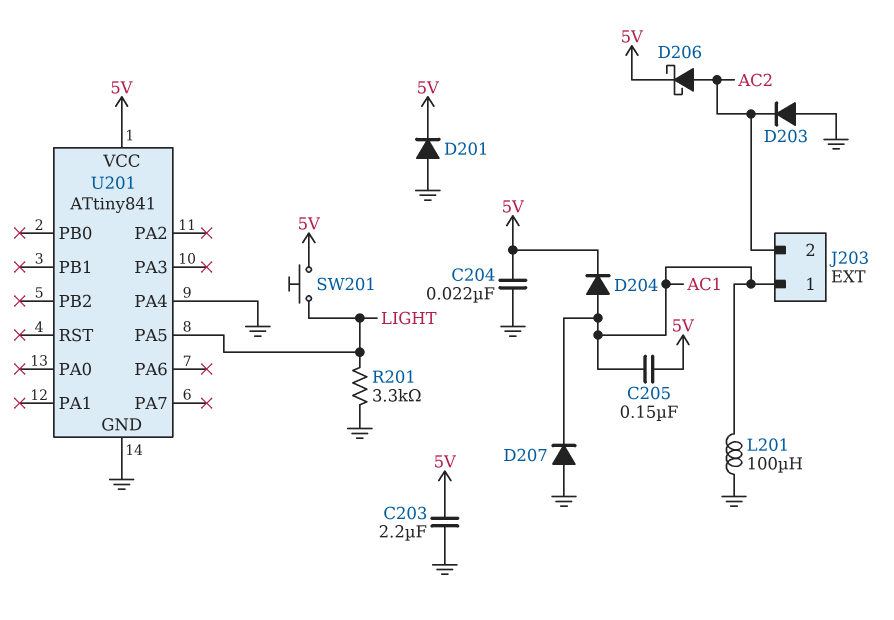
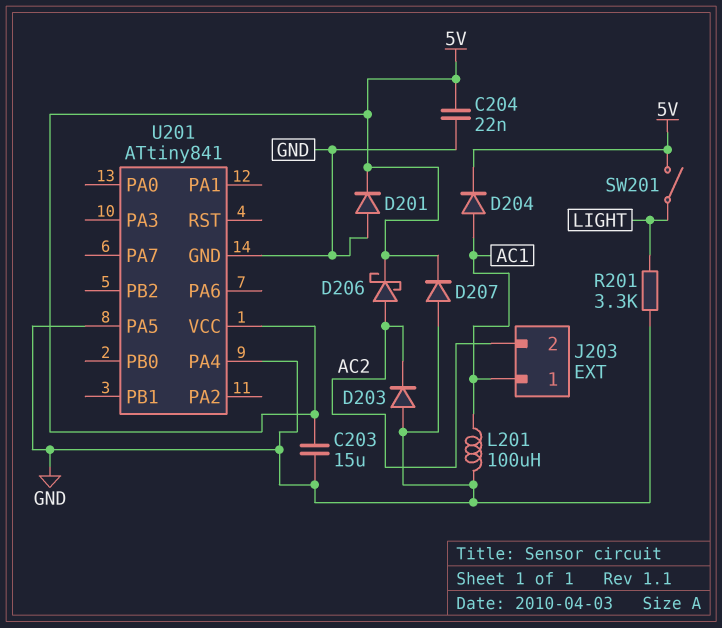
C203: 2.2uF (5V, GND) -> 15uF (5V, GND)
C205: 150nF (5V, AC1) -> none
D207: diode (A GND, K AC1) -> diode (A GND, K 5V)
SW201: button (5V, LIGHT) -> switch (5V, LIGHT)
U201 pin PA5: LIGHT -> GND

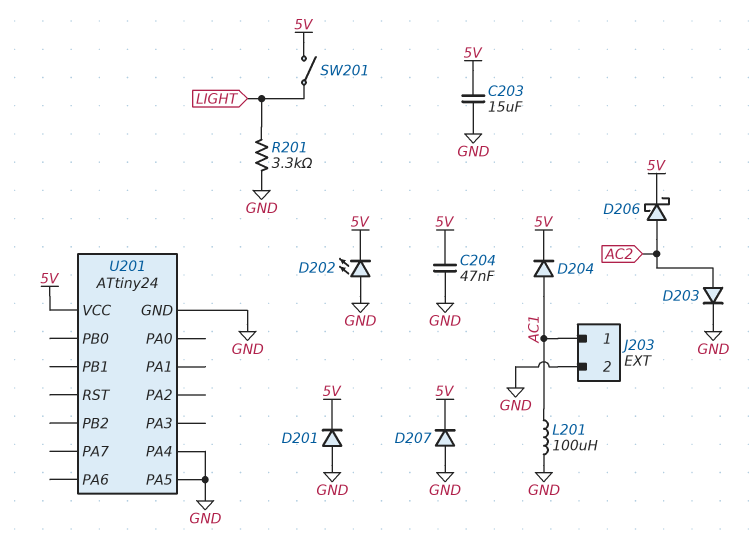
C204: 22nF (5V, GND) -> 47nF (5V, GND)
D202: none -> LED (A GND, K 5V)
D203: diode (A GND, K AC2) -> diode (A AC2, K GND)
J203 pin 2: AC2 -> GND
U201: ATtiny841 -> ATtiny24

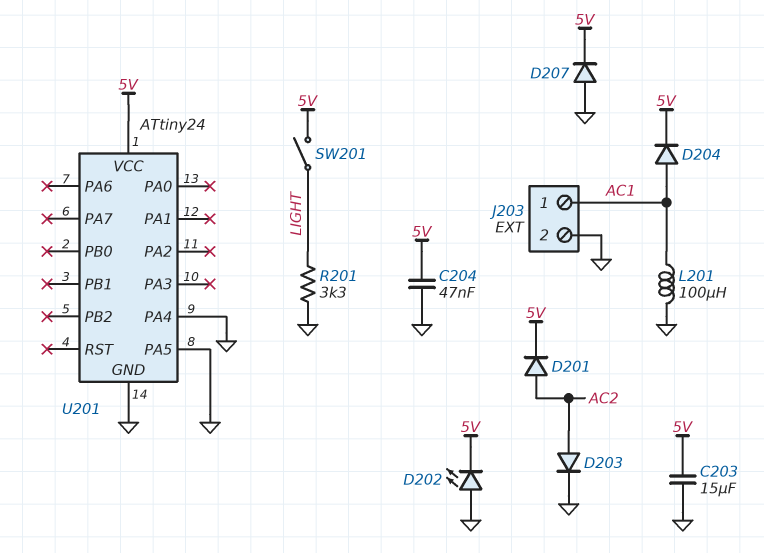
D201: diode (A GND, K 5V) -> diode (A AC2, K 5V)
D206: schottky (A AC2, K 5V) -> none

